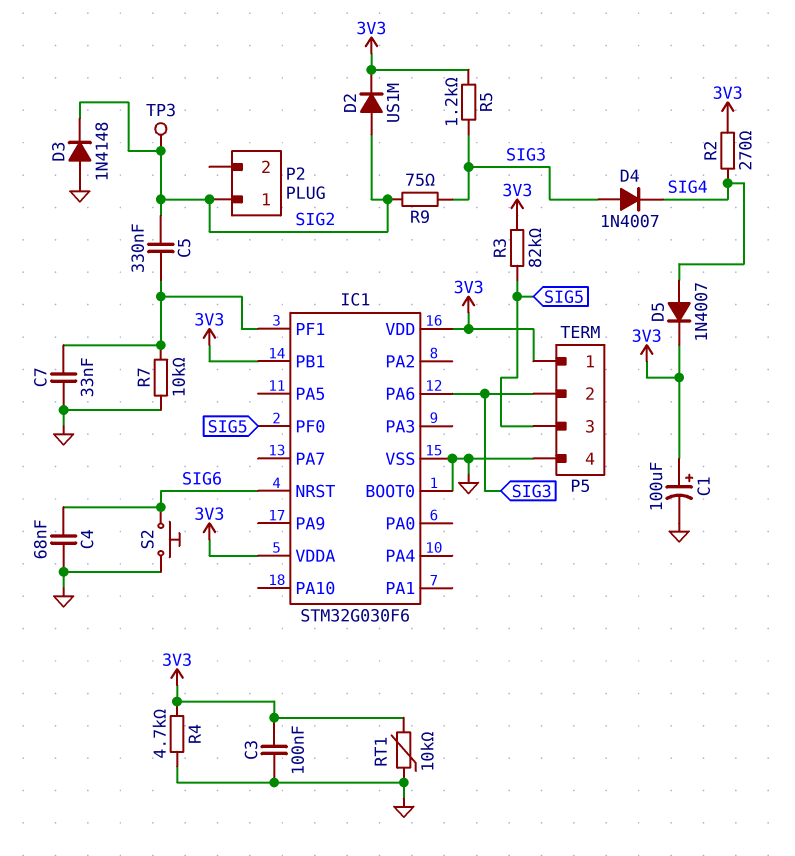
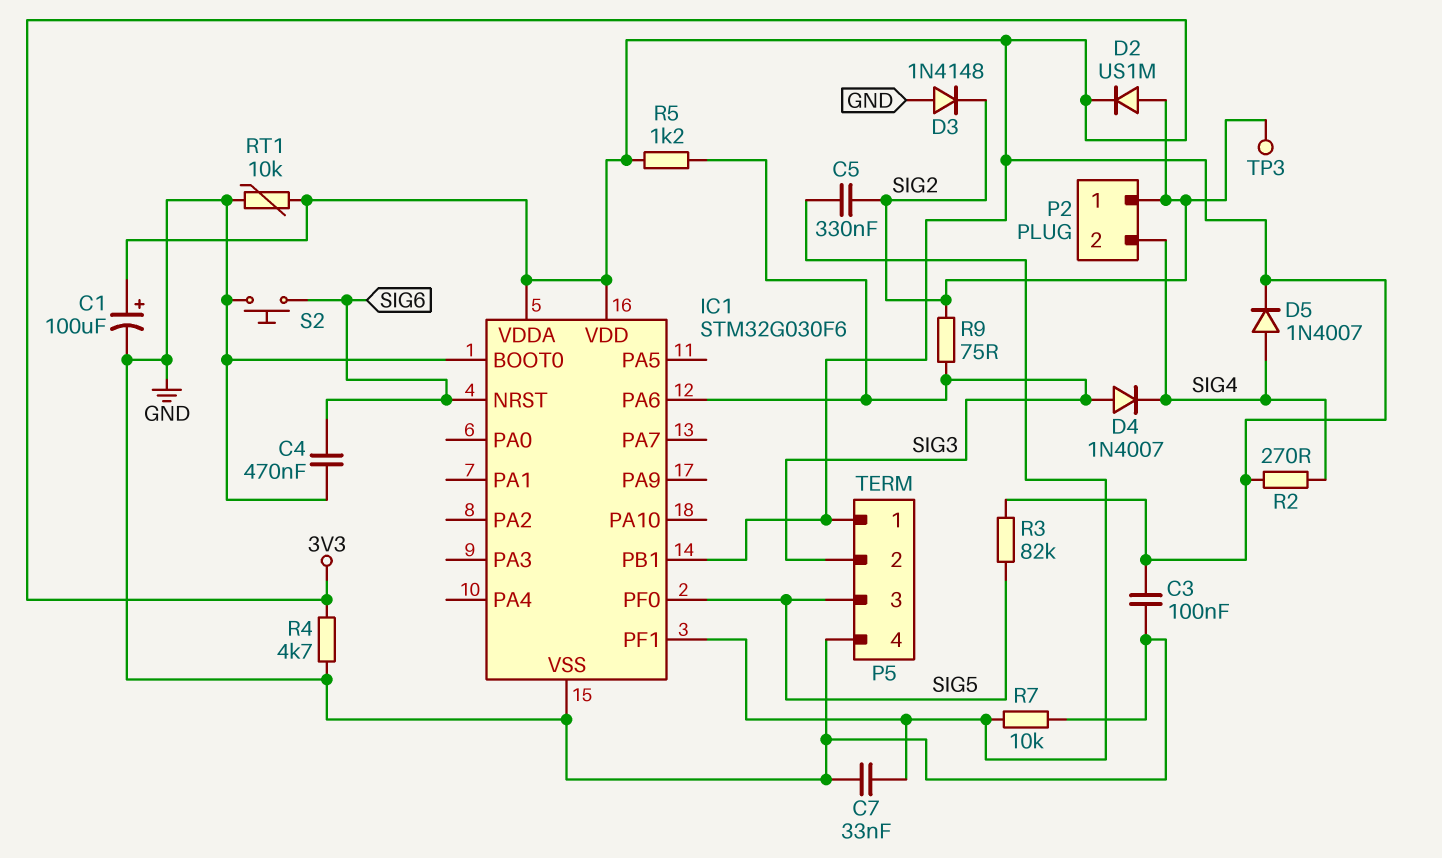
C4: 68nF (GND, SIG6) -> 470nF (GND, SIG6)
P2 pin 2: none -> SIG4

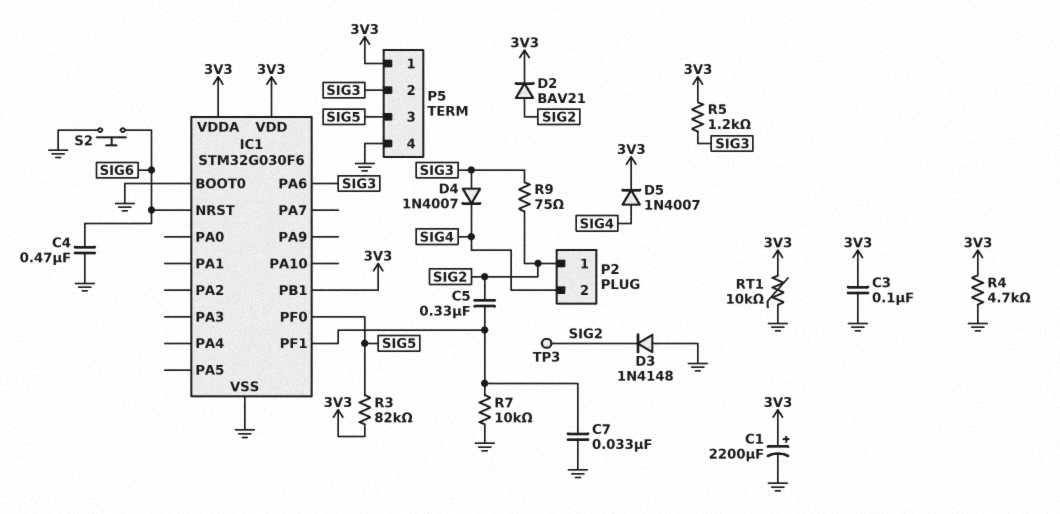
C1: 100uF (plus 3V3, minus GND) -> 2200uF (plus 3V3, minus GND)
D2: diode US1M (A SIG2, K 3V3) -> diode BAV21 (A SIG2, K 3V3)
R2: 270 (3V3, SIG4) -> none

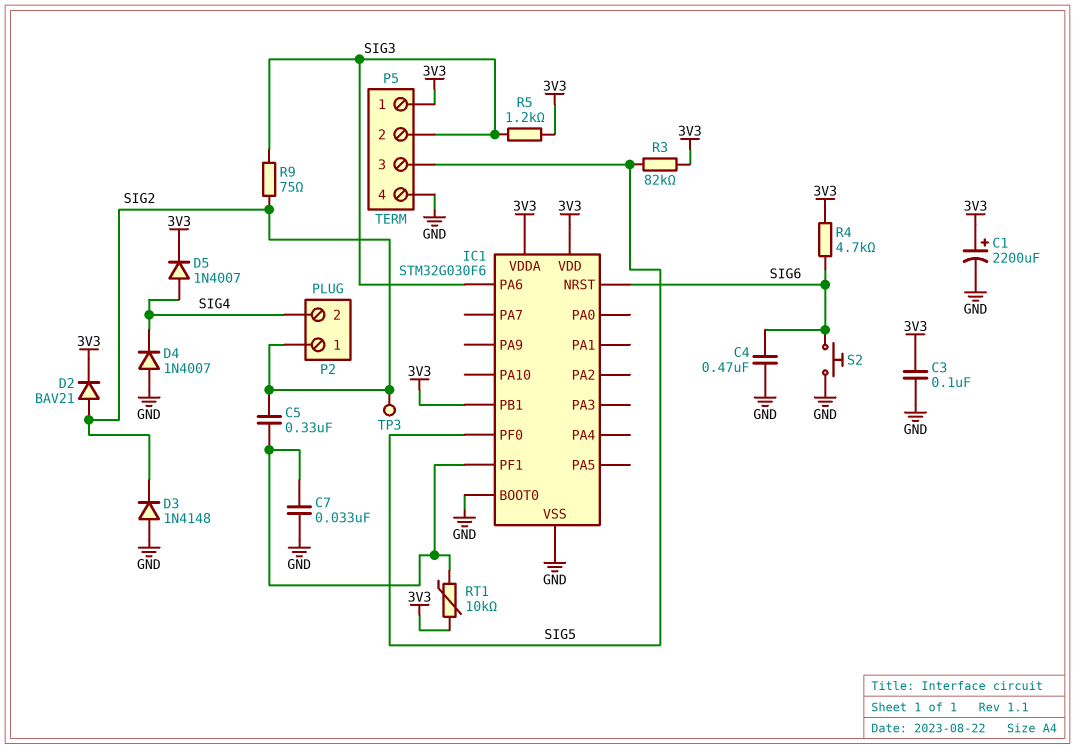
D4: diode 1N4007 (A SIG3, K SIG4) -> diode 1N4007 (A GND, K SIG4)
R4: 4.7k (3V3, GND) -> 4.7k (3V3, SIG6)
R7: 10k (GND, IC1/PF1) -> none
RT1: 10k (3V3, GND) -> 10k (3V3, IC1/PF1)

